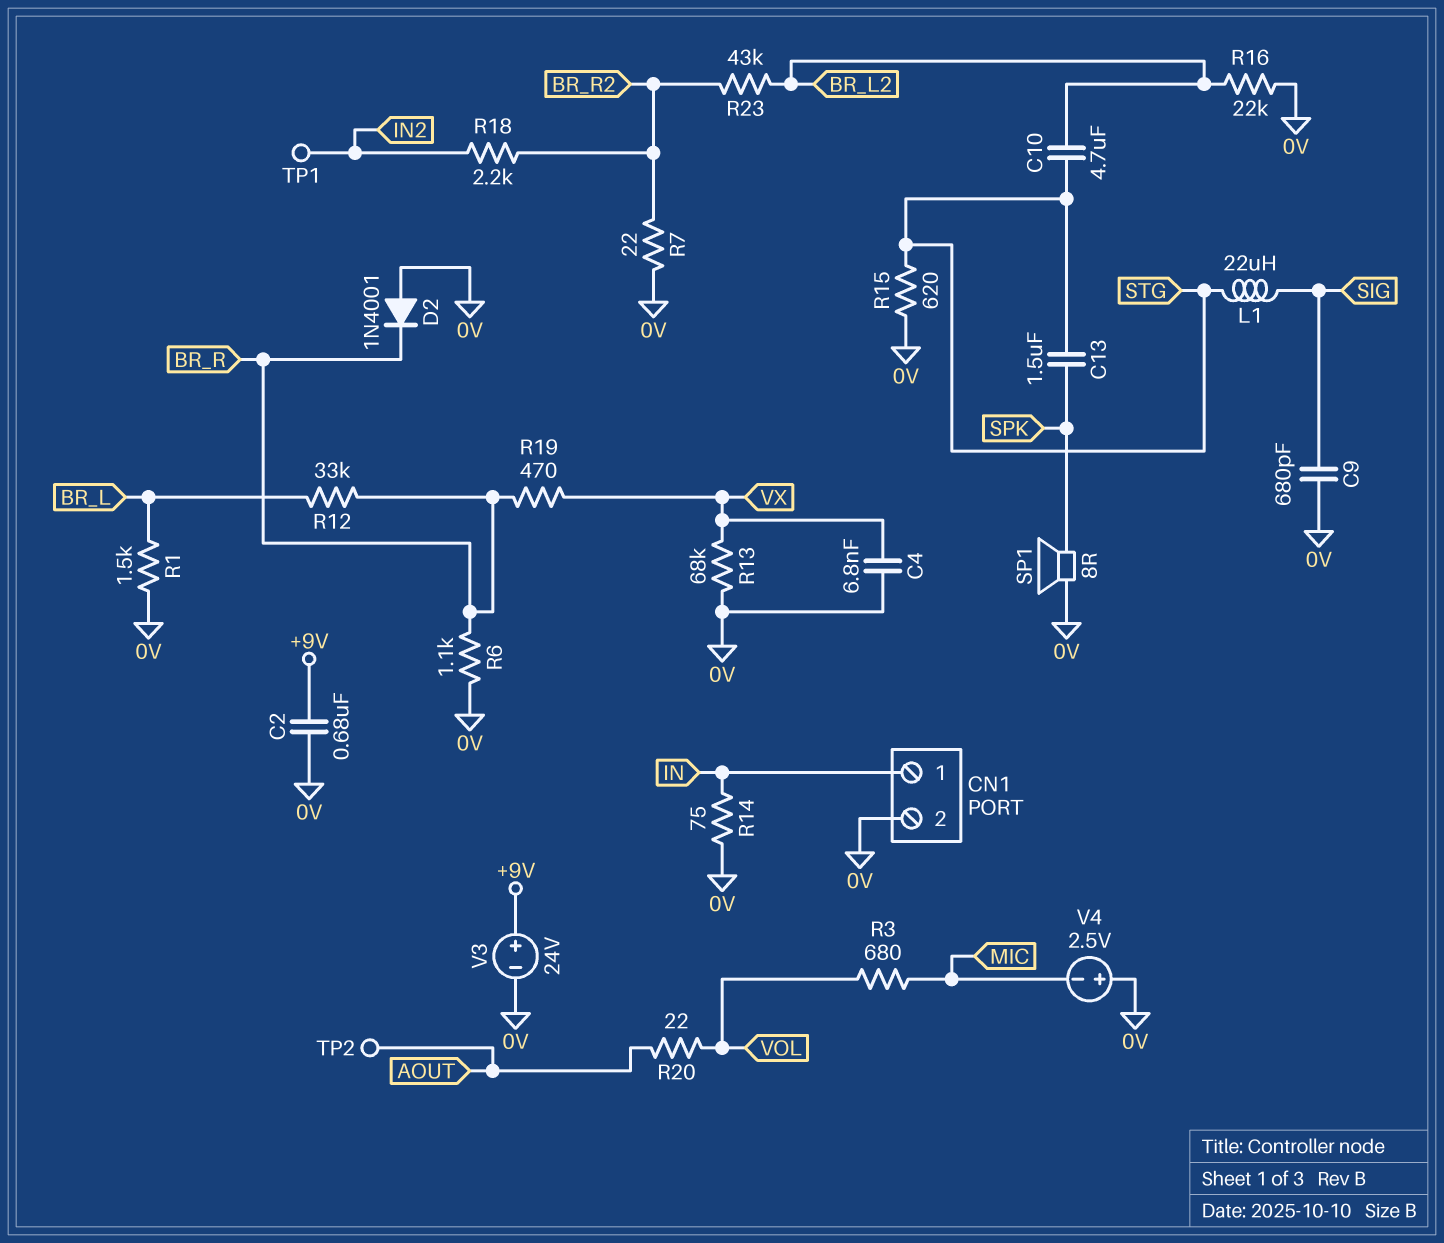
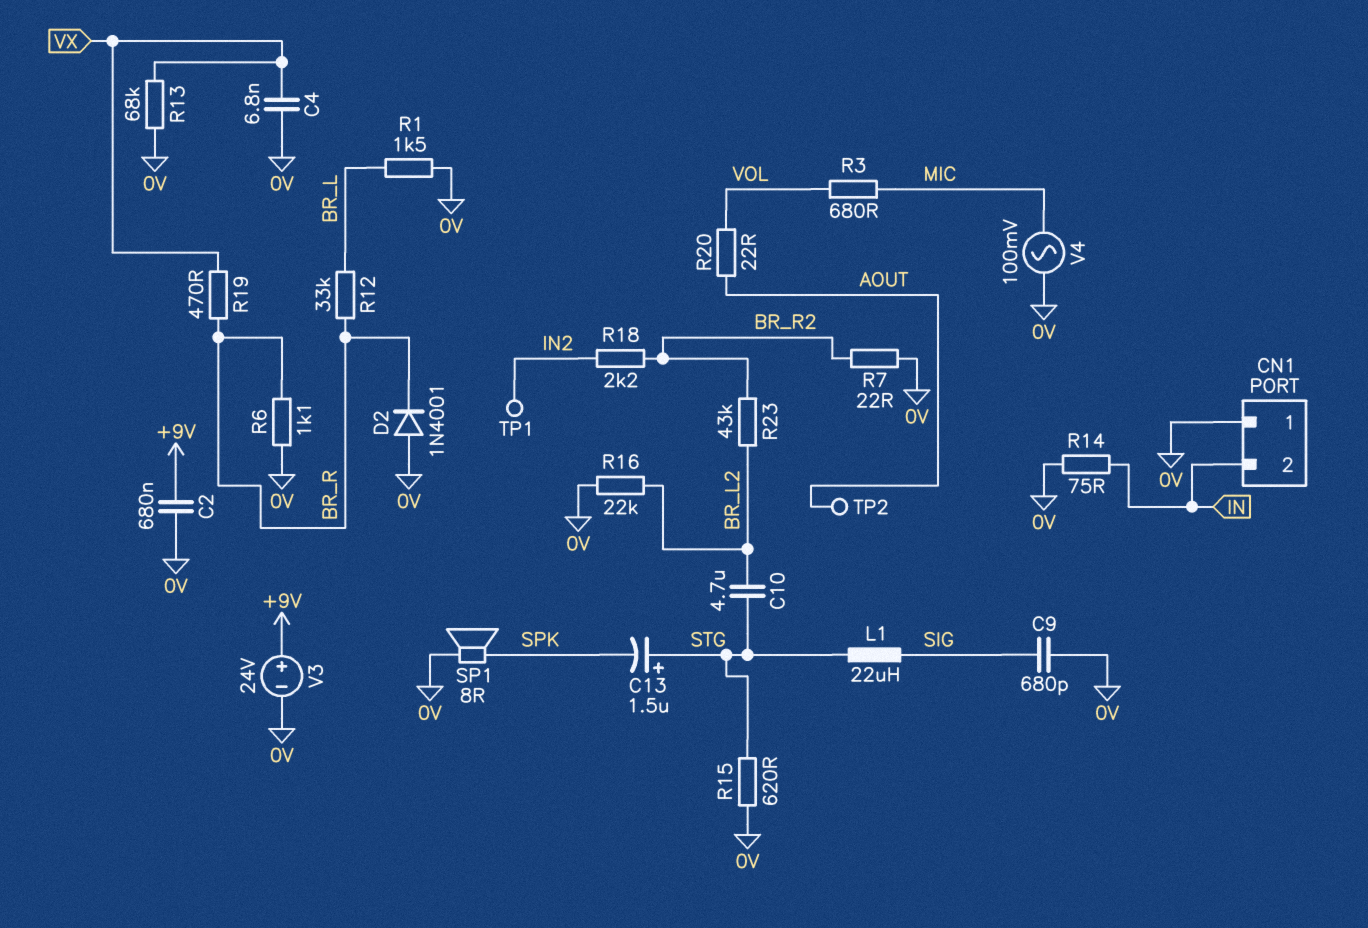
C13: 1.5uF (SPK, STG) -> 1.5uF (plus STG, minus SPK)
CN1 pin 1: IN -> 0V
CN1 pin 2: 0V -> IN
V4: 2.5V (plus 0V, minus MIC) -> AC 100mV (0V, MIC)

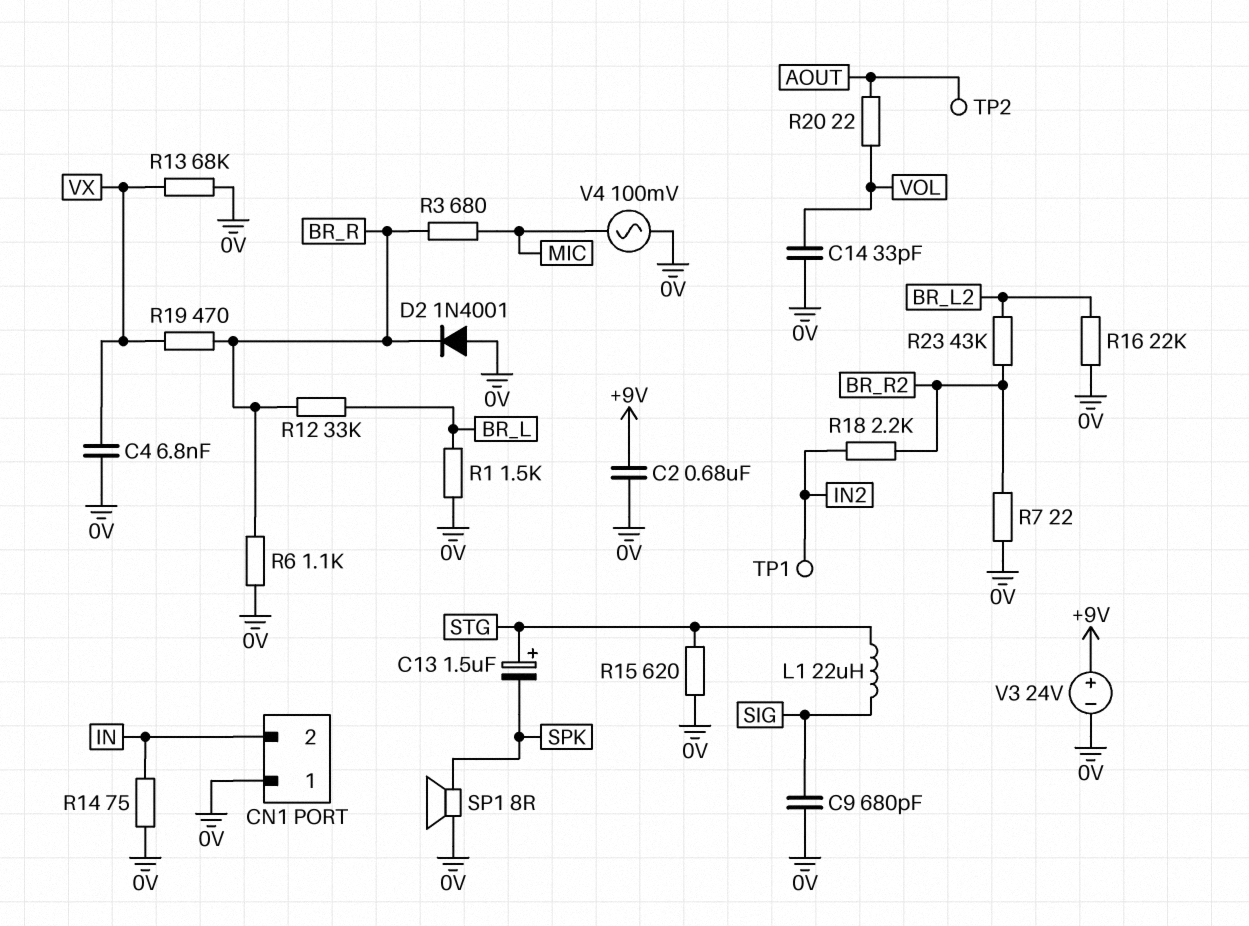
C10: 4.7uF (BR_L2, STG) -> none
C14: none -> 33pF (0V, VOL)
R3: 680 (MIC, VOL) -> 680 (BR_R, MIC)

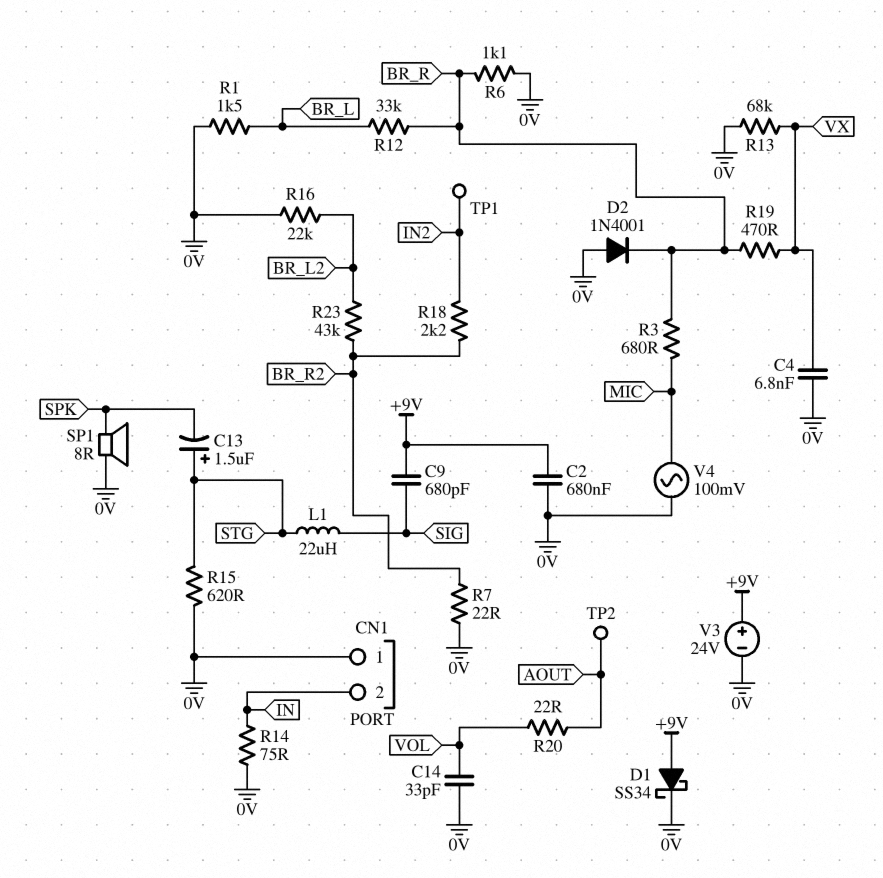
C9: 680pF (0V, SIG) -> 680pF (+9V, SIG)
D1: none -> schottky SS34 (A +9V, K 0V)

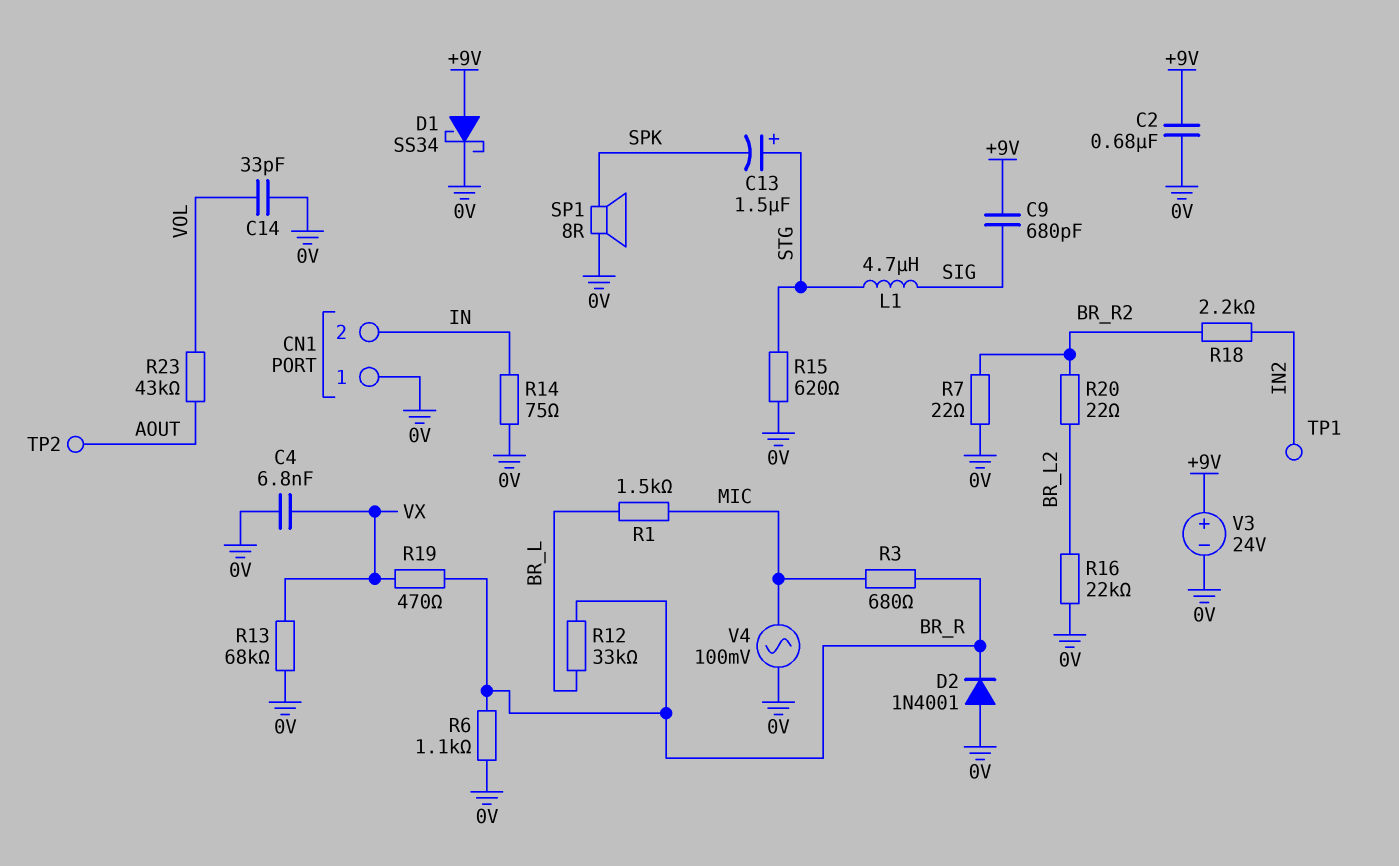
L1: 22uH (SIG, STG) -> 4.7uH (SIG, STG)
R1: 1.5k (0V, BR_L) -> 1.5k (BR_L, MIC)
R20: 22 (AOUT, VOL) -> 22 (BR_L2, BR_R2)
R23: 43k (BR_L2, BR_R2) -> 43k (AOUT, VOL)

